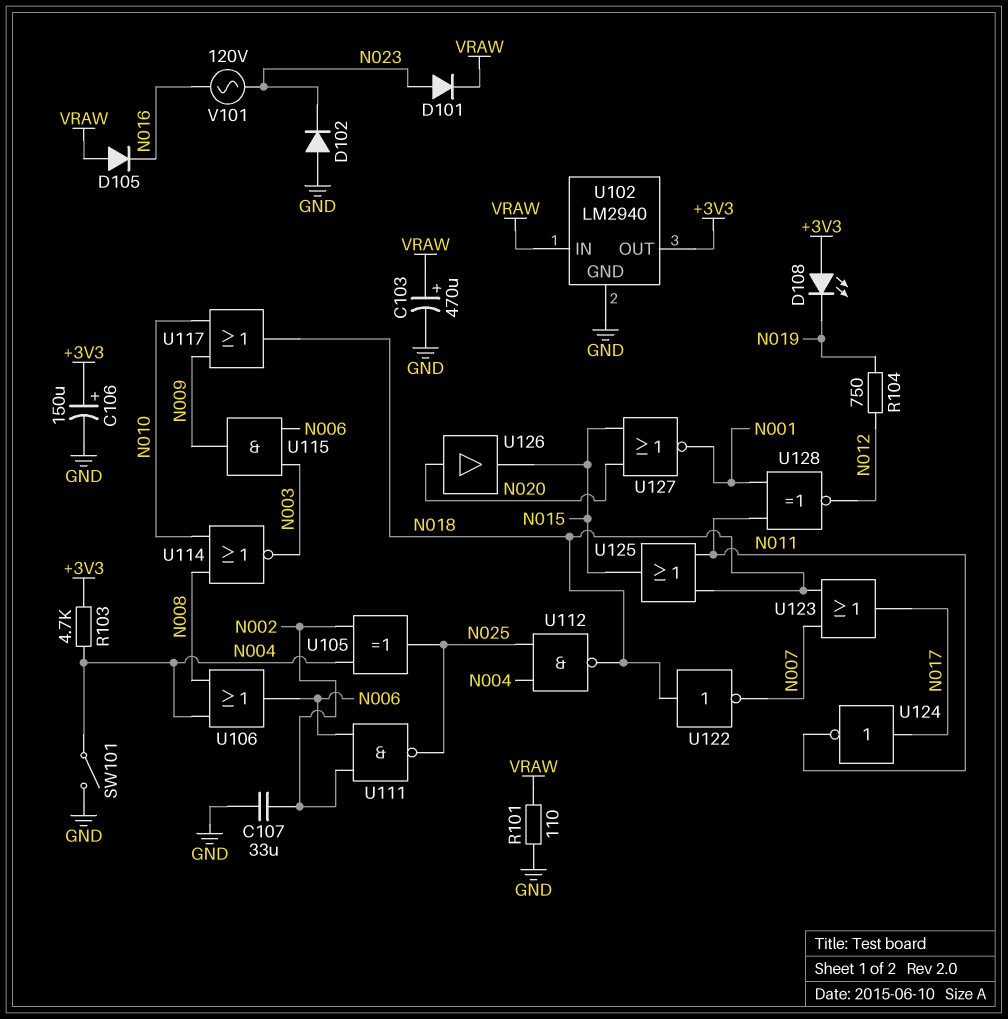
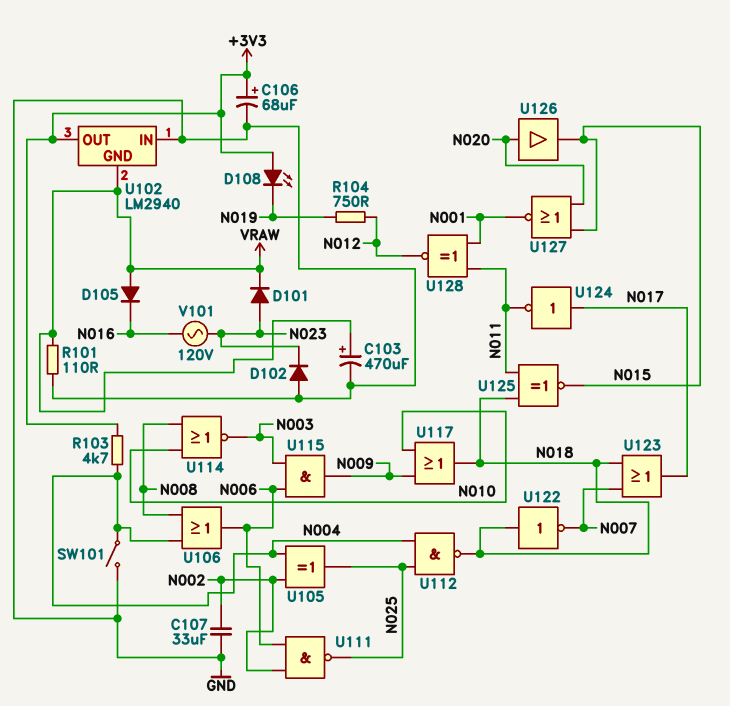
C106: 150uF (plus +3V3, minus GND) -> 68uF (plus +3V3, minus GND)
U102 pin GND: GND -> VRAW
U102 pin IN: VRAW -> GND
U125: OR (in N011, in N018, out N015) -> XNOR (in N011, in N018, out N015)

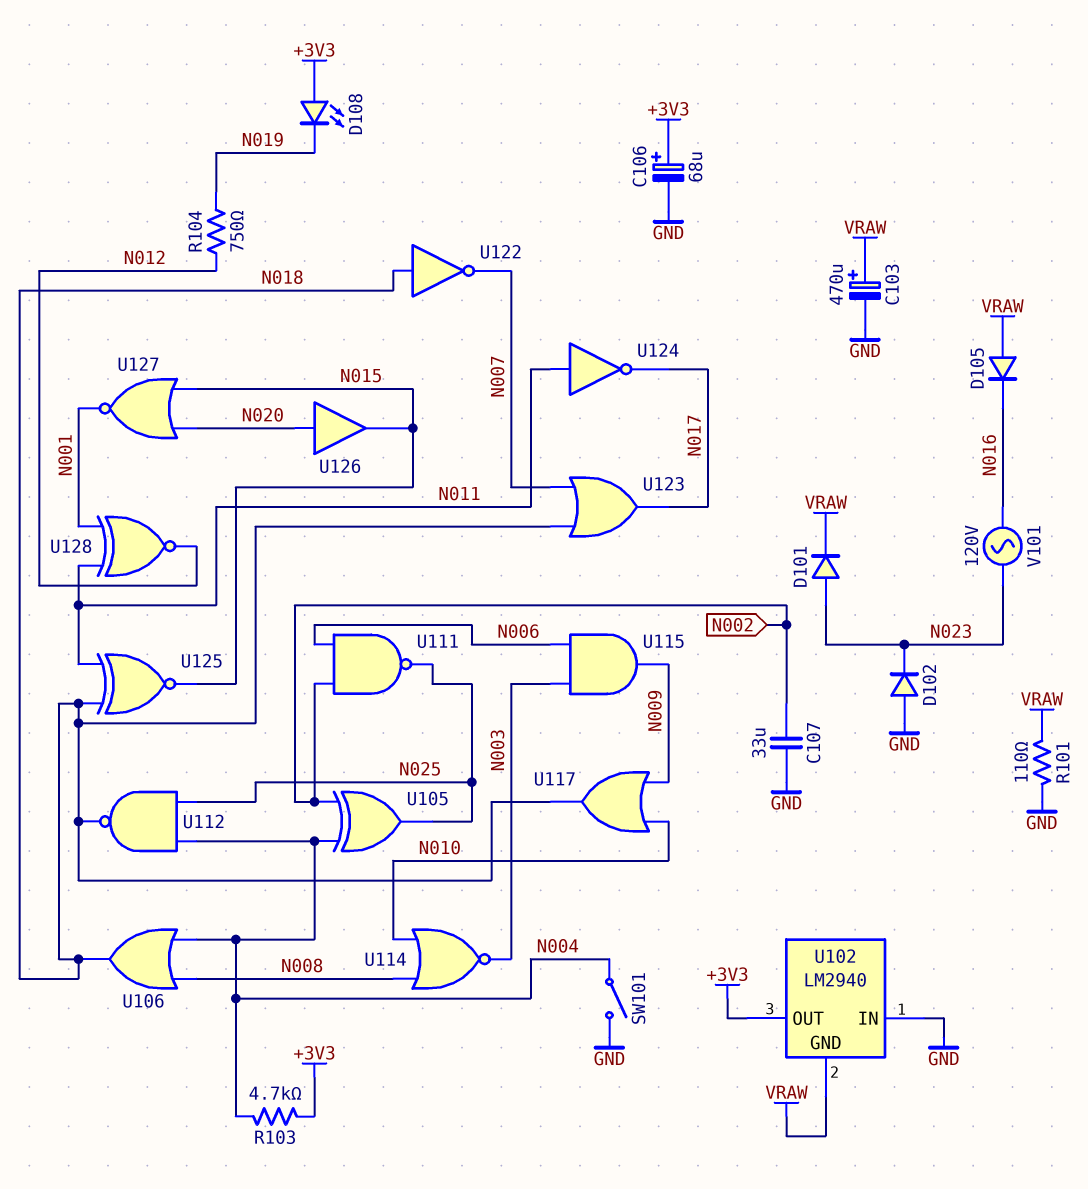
U106: OR (in N004, in N008, out N006) -> OR (in N004, in N008, out N018)
U124: NOT (in N017, out N011) -> NOT (in N011, out N017)

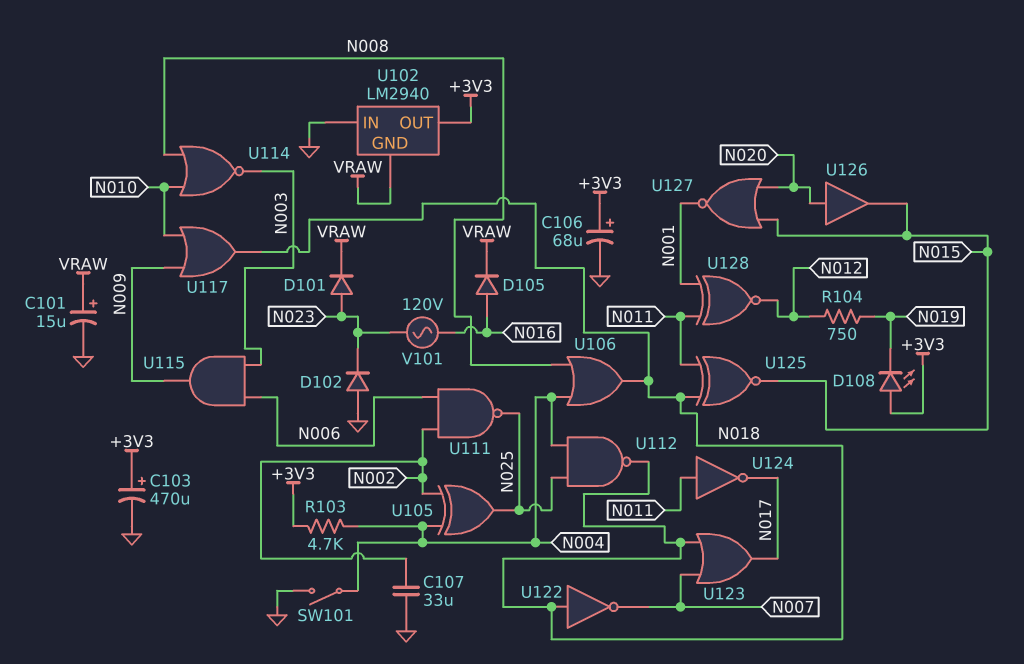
C101: none -> 15uF (plus VRAW, minus GND)
C103: 470uF (plus VRAW, minus GND) -> 470uF (plus +3V3, minus GND)
D105: diode (A VRAW, K N016) -> diode (A N016, K VRAW)
R101: 110 (GND, VRAW) -> none

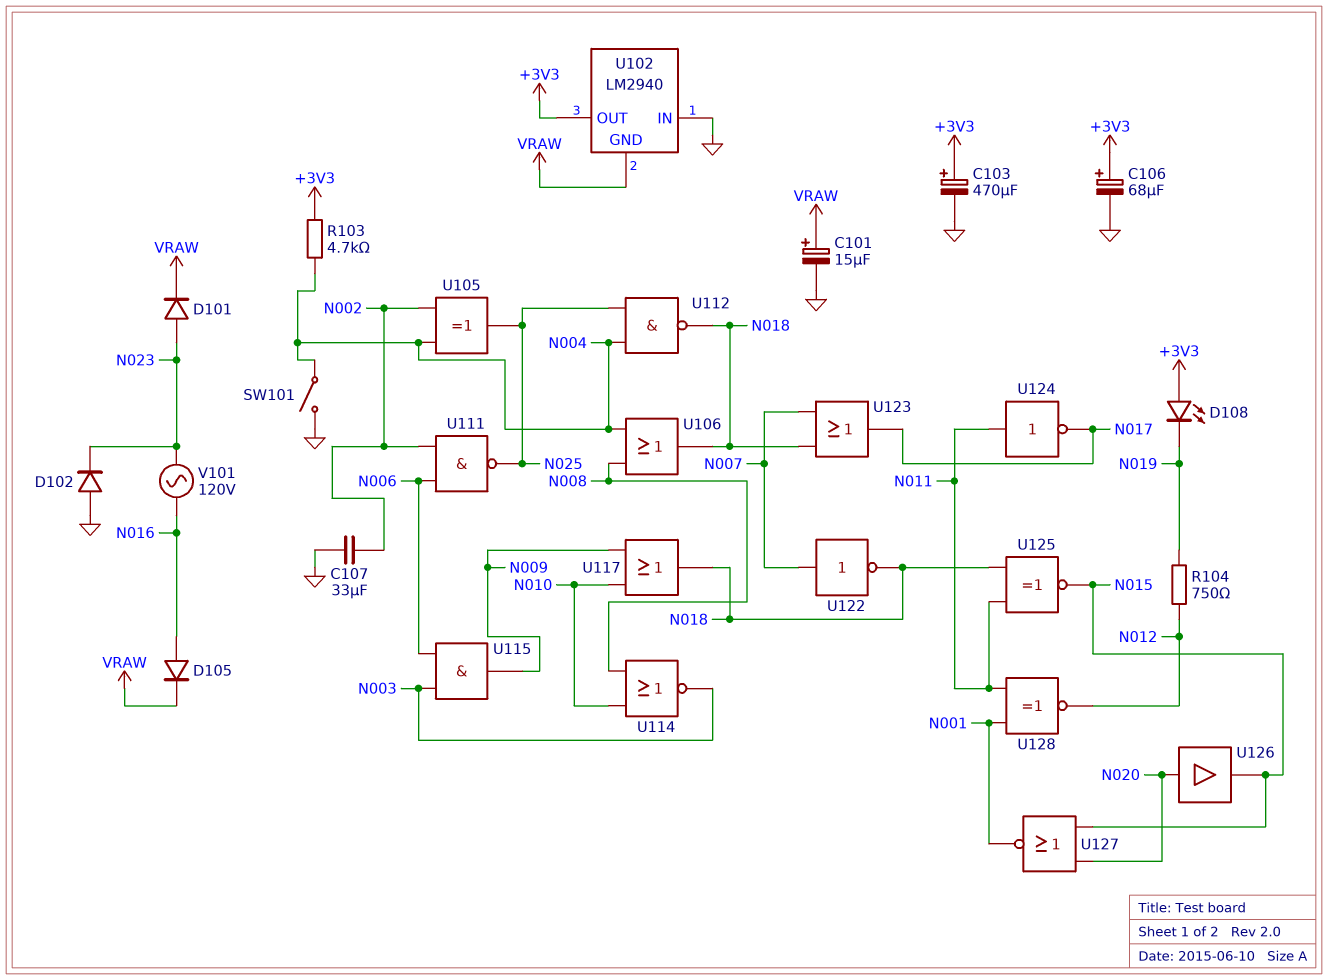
U122: NOT (in N018, out N007) -> NOT (in N007, out N018)

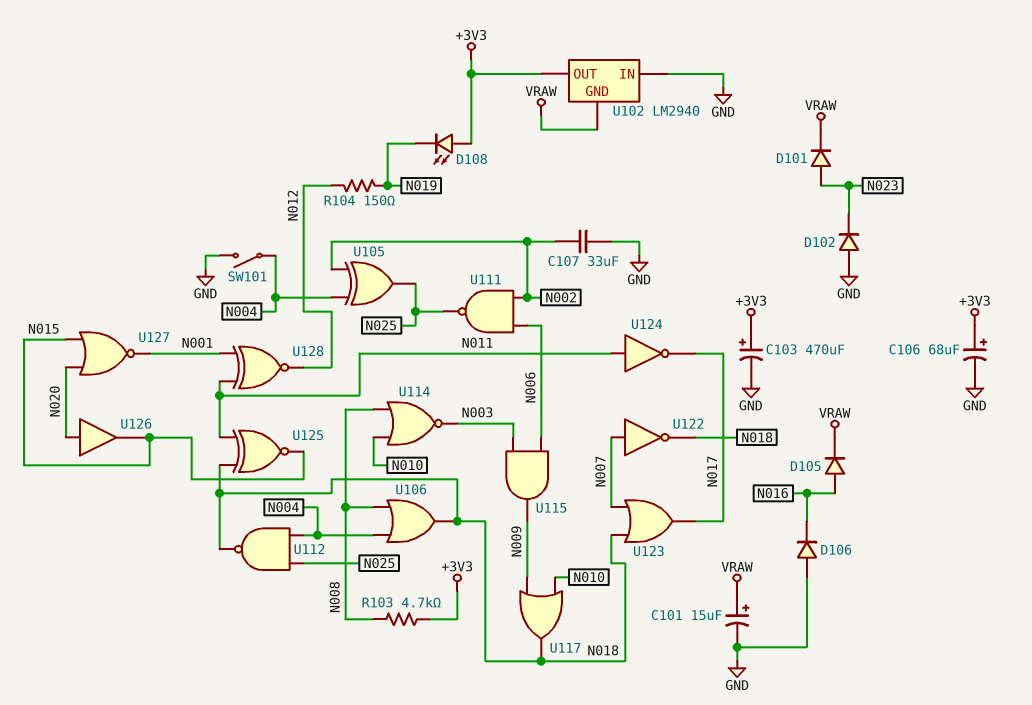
D106: none -> diode (A GND, K N016)
R103: 4.7k (+3V3, N004) -> 4.7k (+3V3, N008)
R104: 750 (N012, N019) -> 150 (N012, N019)
V101: AC 120V (N016, N023) -> none

